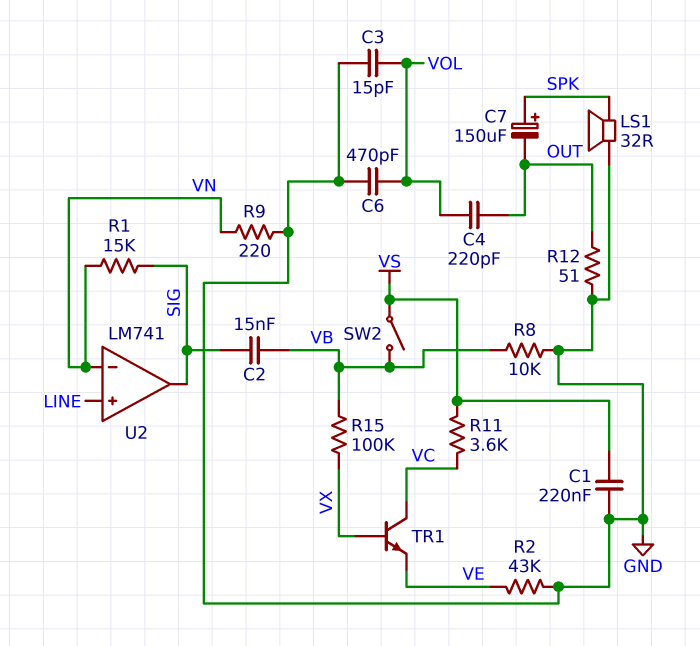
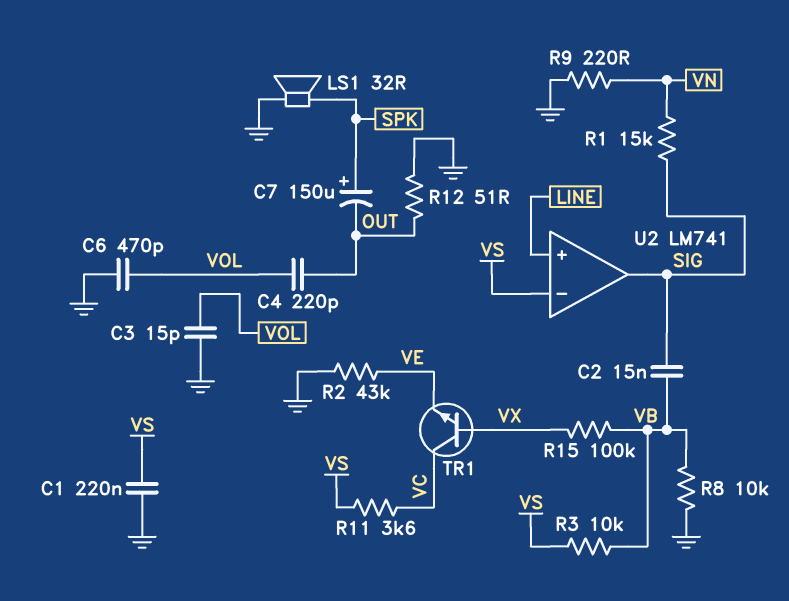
R3: none -> 10k (VB, VS)
SW2: switch (VB, VS) -> none
U2 pin in-: VN -> VS

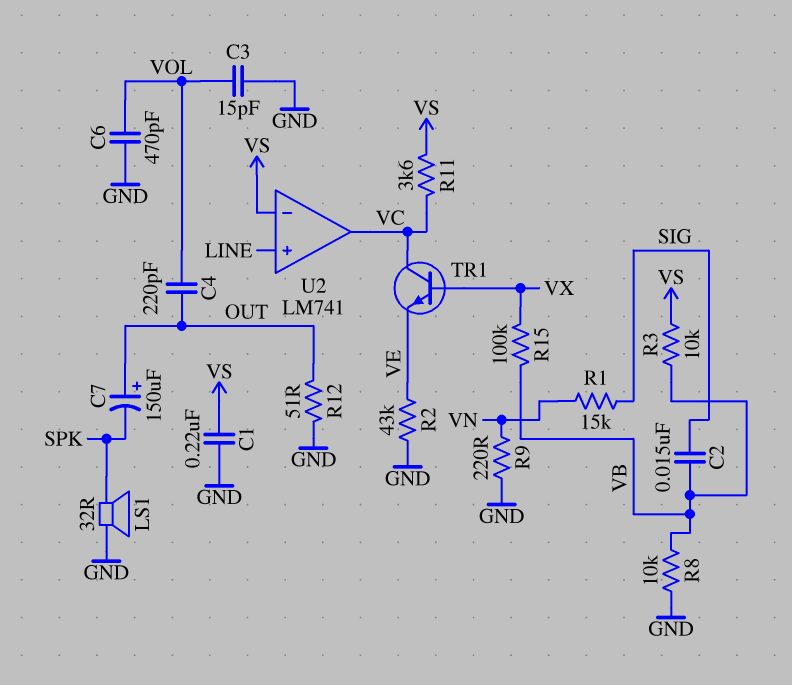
C7: 150uF (plus SPK, minus OUT) -> 150uF (plus OUT, minus SPK)
U2 pin out: SIG -> VC

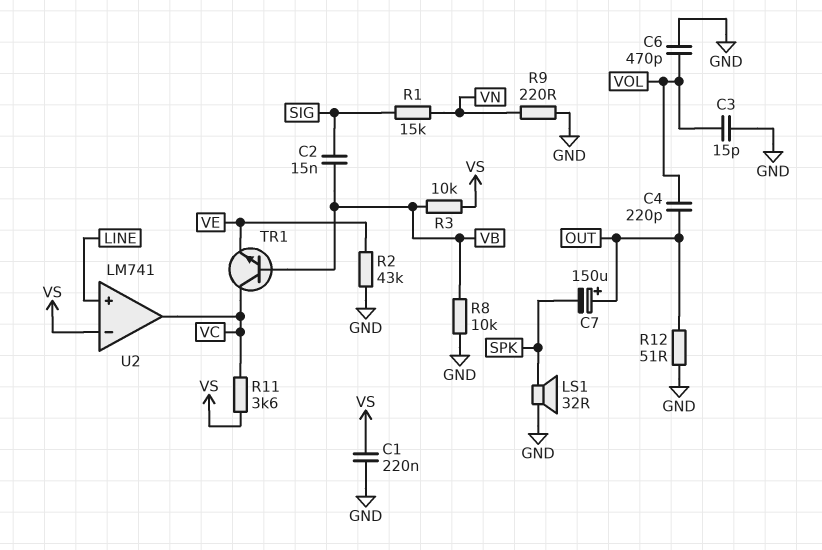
R15: 100k (VB, VX) -> none
TR1: NPN (B VX, C VC, E VE) -> NPN (B VB, C VC, E VE)

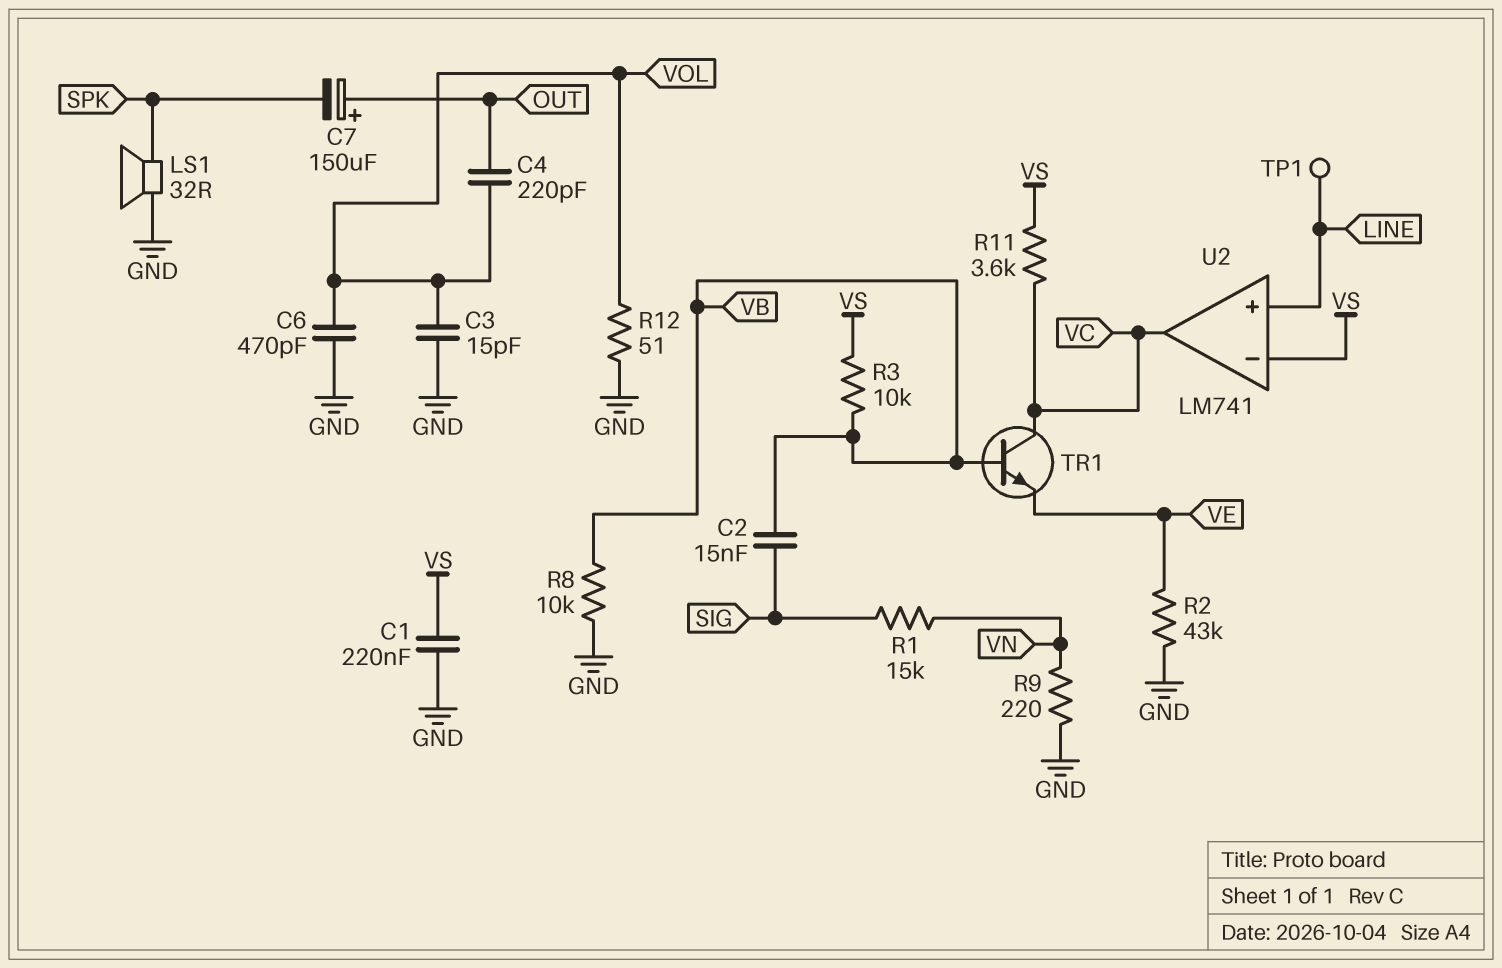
R12: 51 (GND, OUT) -> 51 (GND, VOL)
TP1: none -> test point (LINE)

